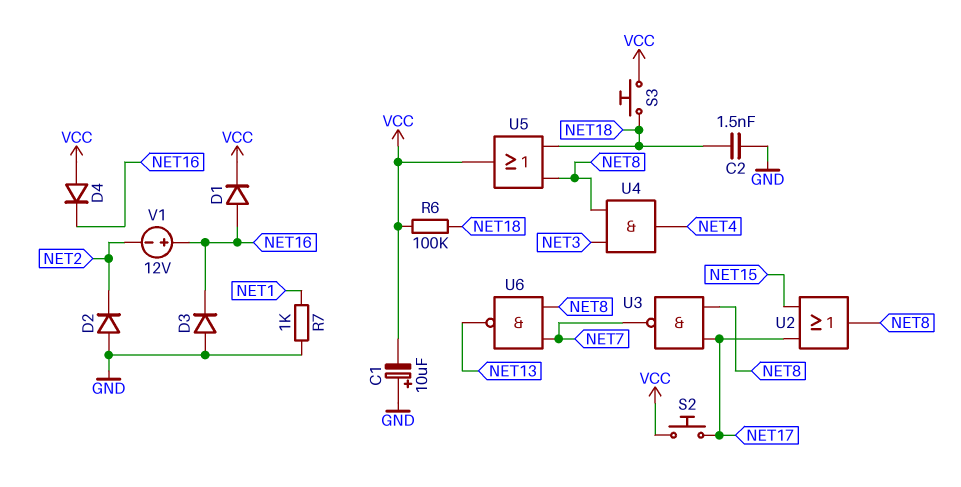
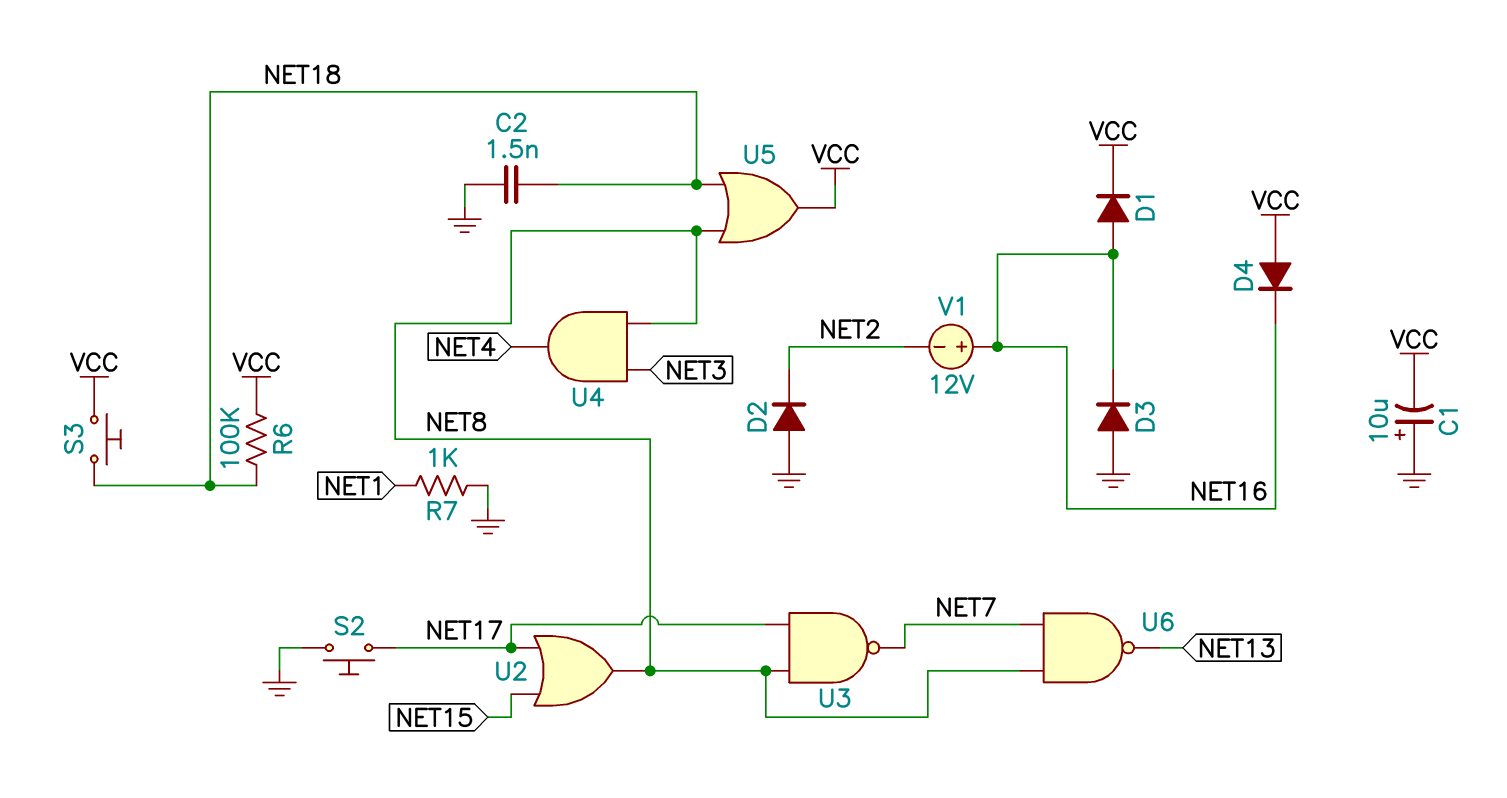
S2: button (NET17, VCC) -> button (GND, NET17)

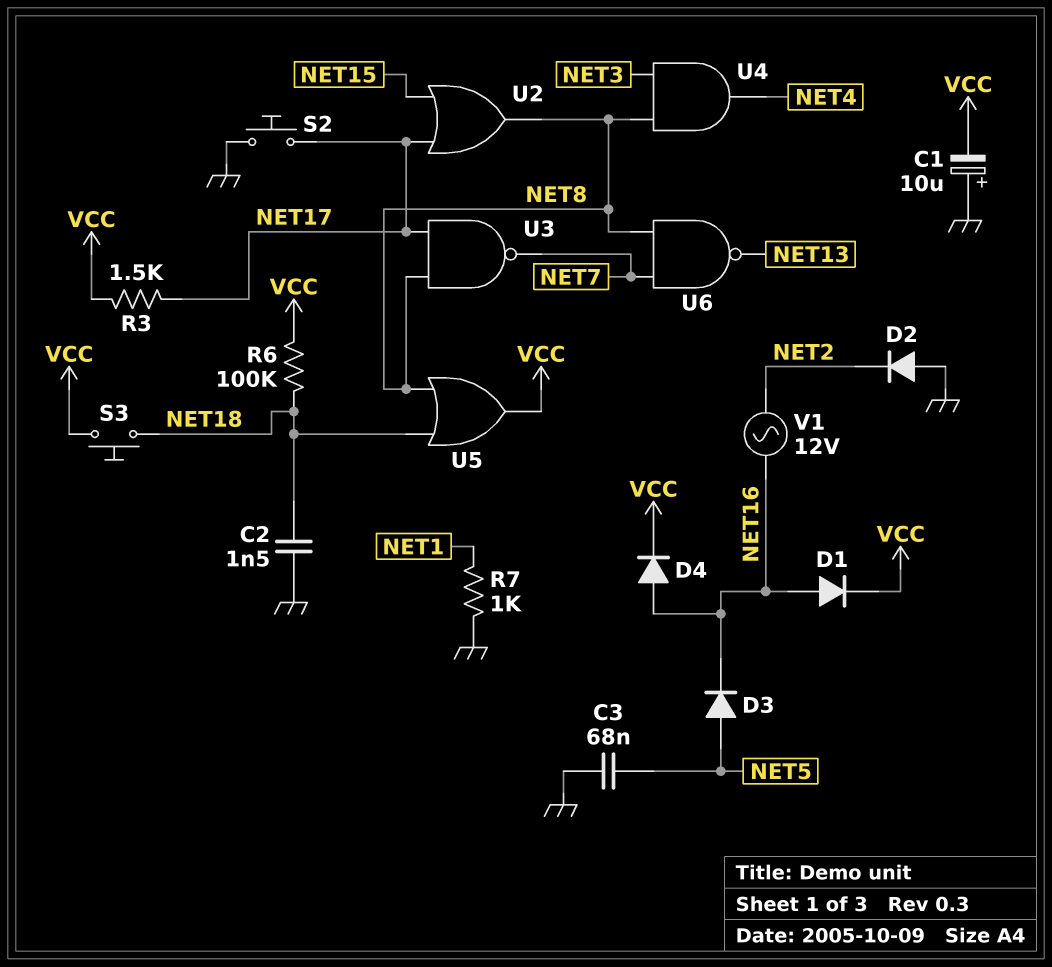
C3: none -> 68nF (GND, NET5)
D3: diode (A GND, K NET16) -> diode (A NET5, K NET16)
D4: diode (A VCC, K NET16) -> diode (A NET16, K VCC)
R3: none -> 1.5k (NET17, VCC)
V1: 12V (plus NET16, minus NET2) -> AC 12V (NET2, NET16)

